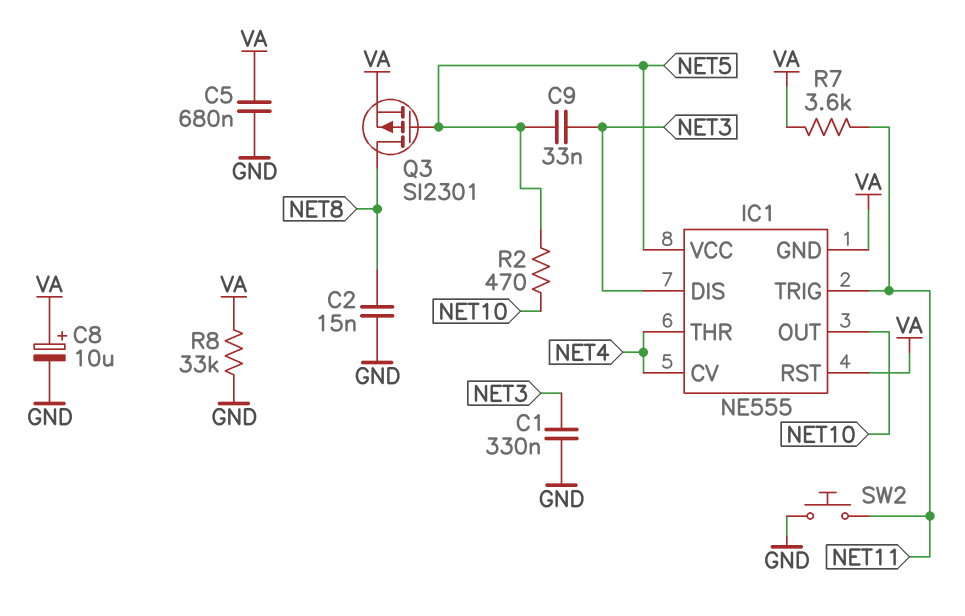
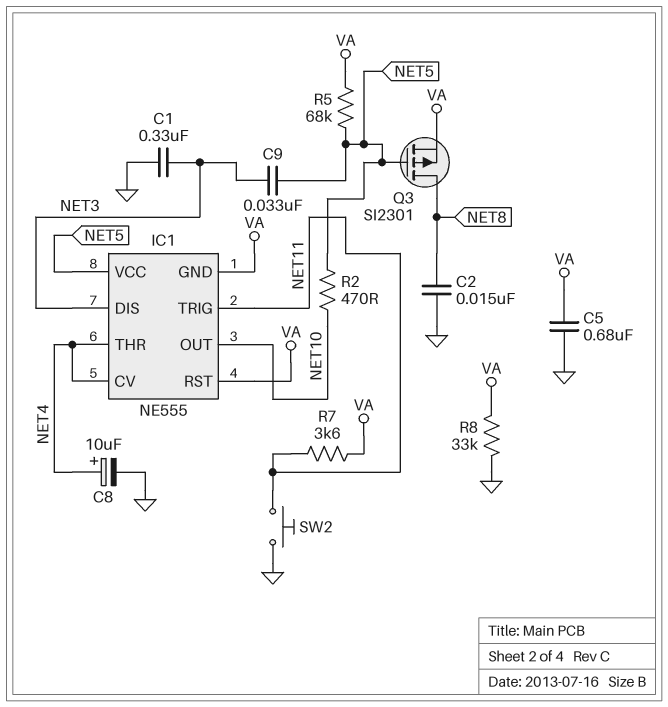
C8: 10uF (plus VA, minus GND) -> 10uF (plus NET4, minus GND)
R5: none -> 68k (NET5, VA)

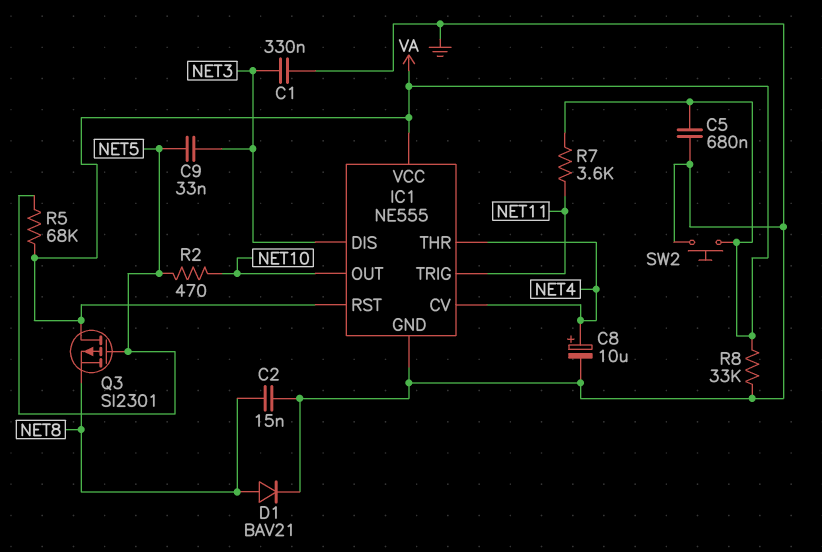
D1: none -> diode BAV21 (A NET8, K GND)
IC1 pin GND: VA -> GND
IC1 pin VCC: NET5 -> VA
Q3: PMOS SI2301 (G NET5, D NET8, S VA) -> PMOS SI2301 (G NET5, D VA, S NET8)
SW2: button (GND, NET11) -> button (GND, VA)

